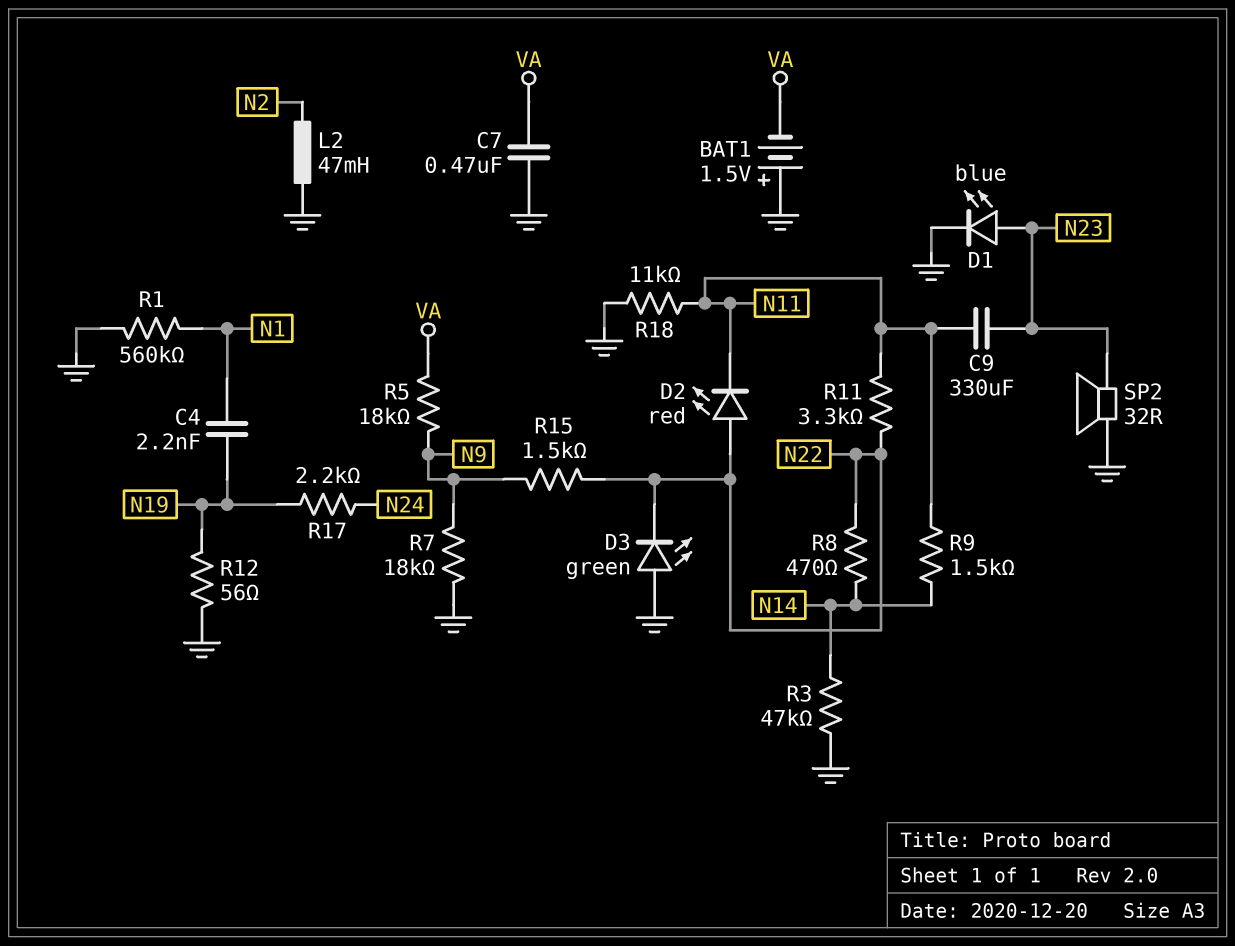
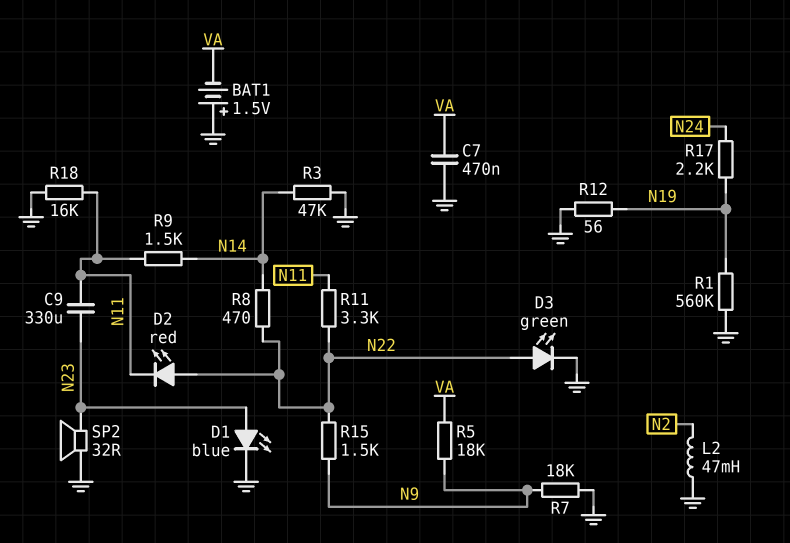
C4: 2.2nF (N1, N19) -> none
D3: LED green (A GND, K N22) -> LED green (A N22, K GND)
R1: 560k (GND, N1) -> 560k (GND, N19)
R18: 11k (GND, N11) -> 16k (GND, N11)

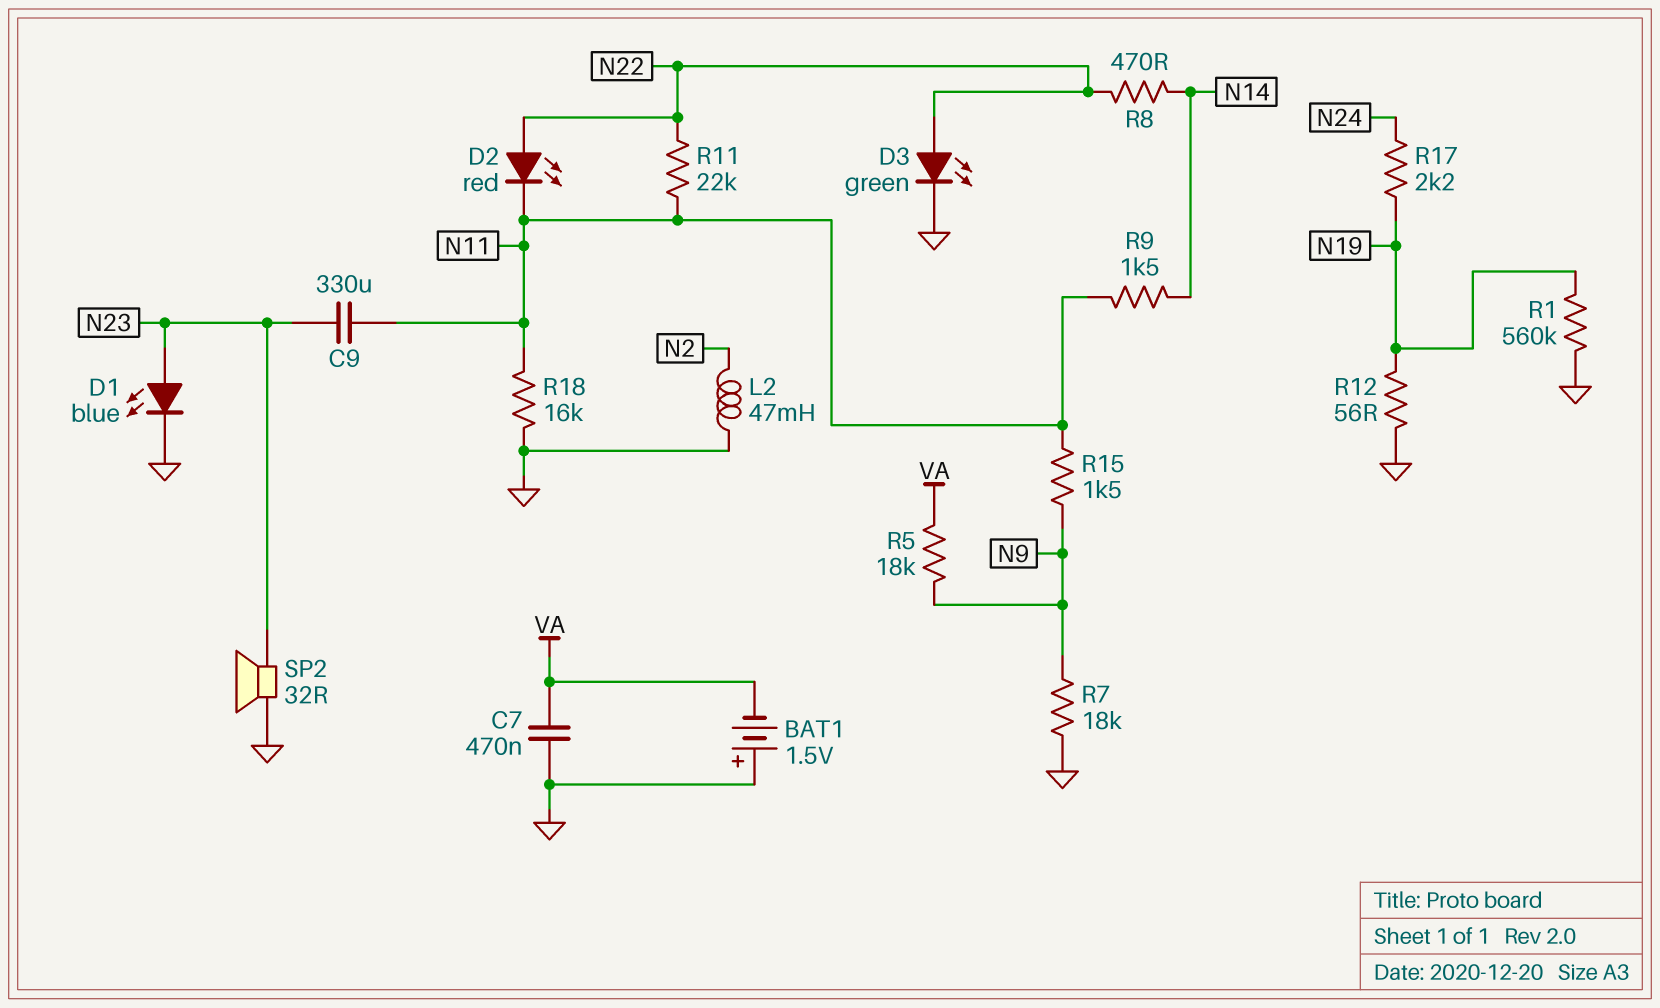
R3: 47k (GND, N14) -> none
R11: 3.3k (N11, N22) -> 22k (N11, N22)
R15: 1.5k (N9, N22) -> 1.5k (N9, N11)

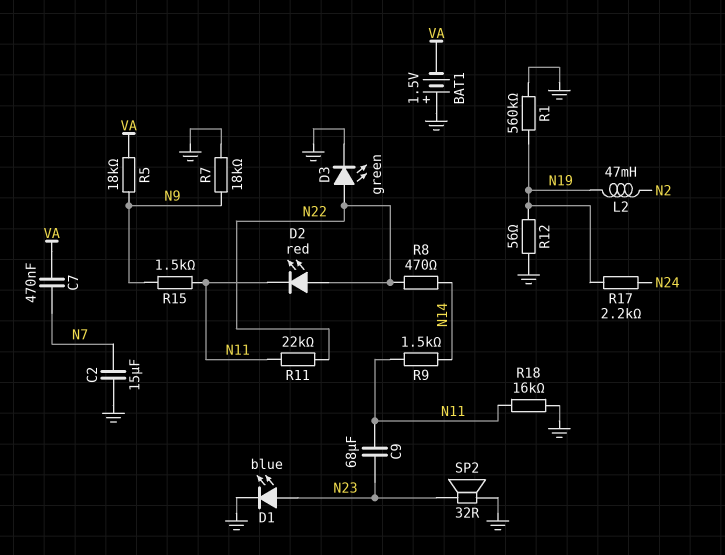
C2: none -> 15uF (GND, N7)
C7: 470nF (GND, VA) -> 470nF (N7, VA)
C9: 330uF (N11, N23) -> 68uF (N11, N23)
L2: 47mH (GND, N2) -> 47mH (N2, N19)

